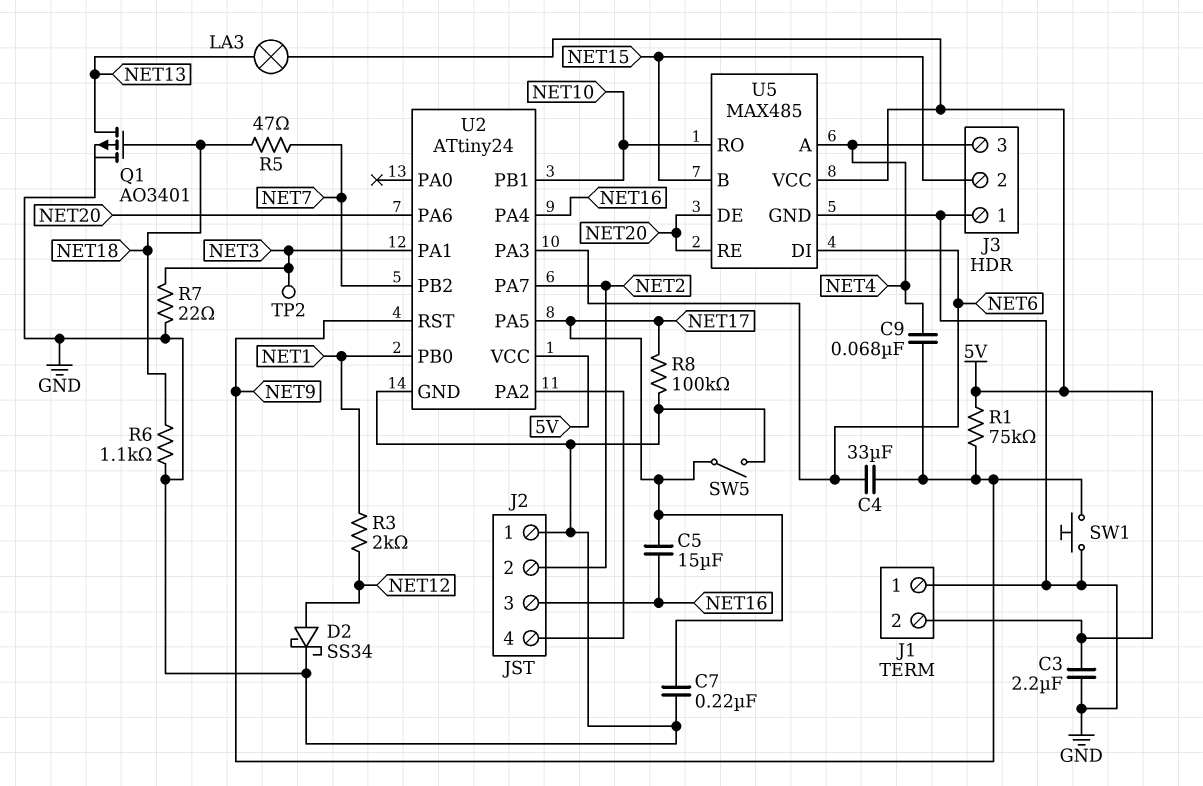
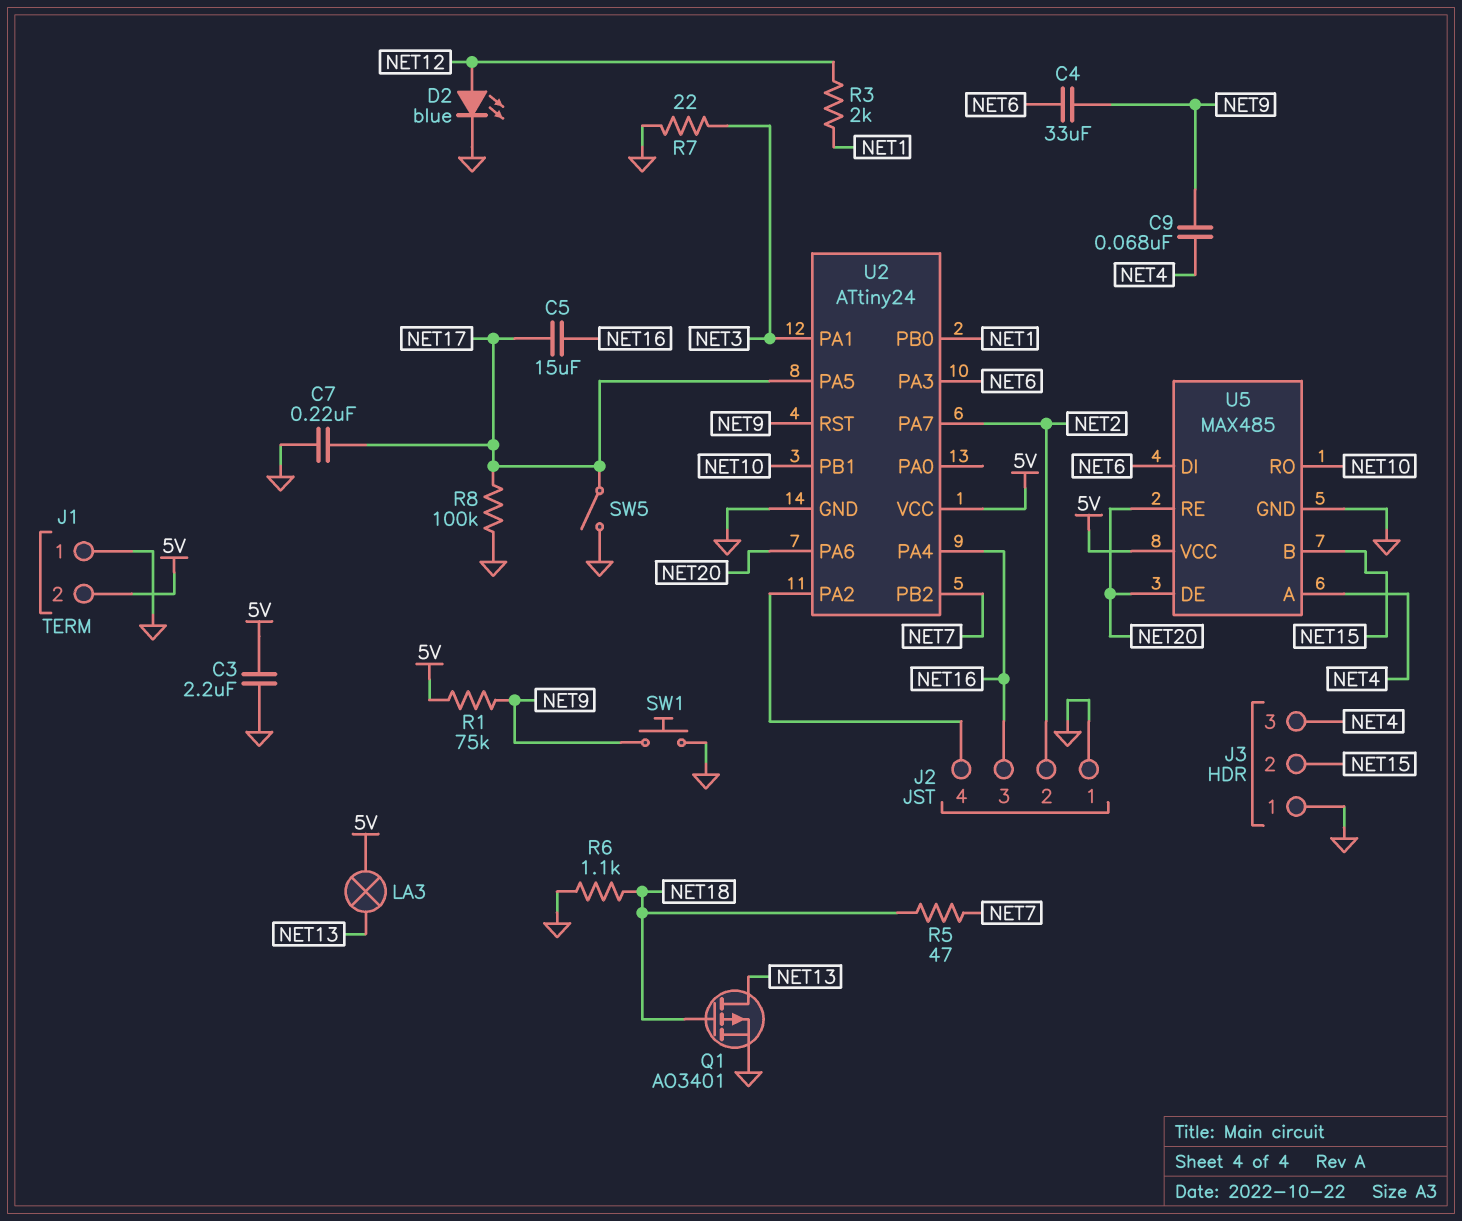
D2: schottky SS34 (A NET12, K GND) -> LED blue (A NET12, K GND)
TP2: test point (NET3) -> none

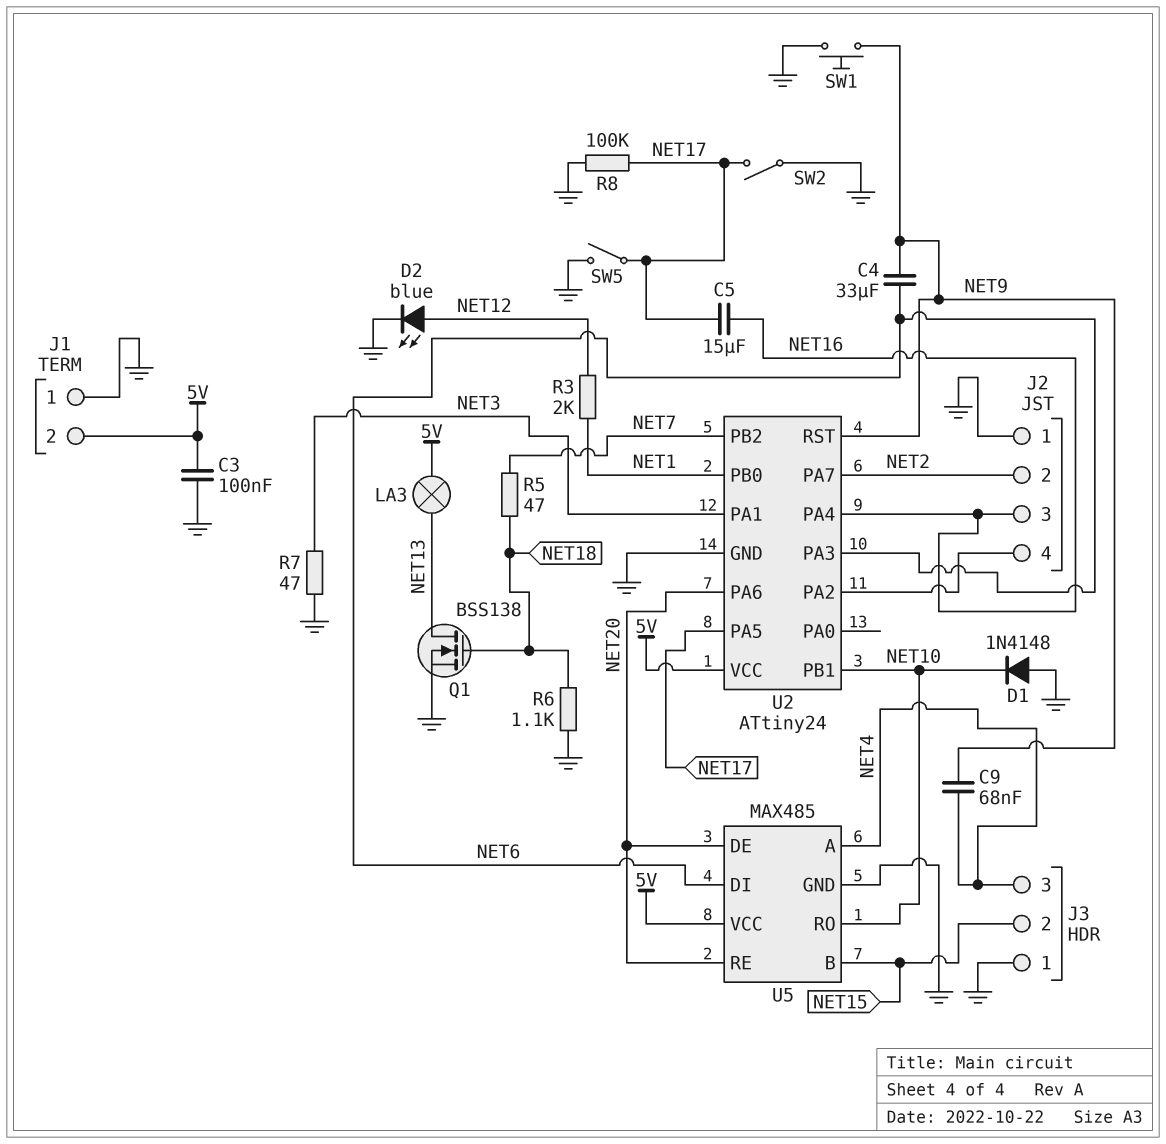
C3: 2.2uF (5V, GND) -> 100nF (5V, GND)
C7: 220nF (GND, NET17) -> none
D1: none -> diode 1N4148 (A GND, K NET10)
Q1: PMOS AO3401 (G NET18, D NET13, S GND) -> NMOS BSS138 (G NET18, D NET13, S GND)
R1: 75k (5V, NET9) -> none
R7: 22 (GND, NET3) -> 47 (GND, NET3)
SW2: none -> switch (GND, NET17)

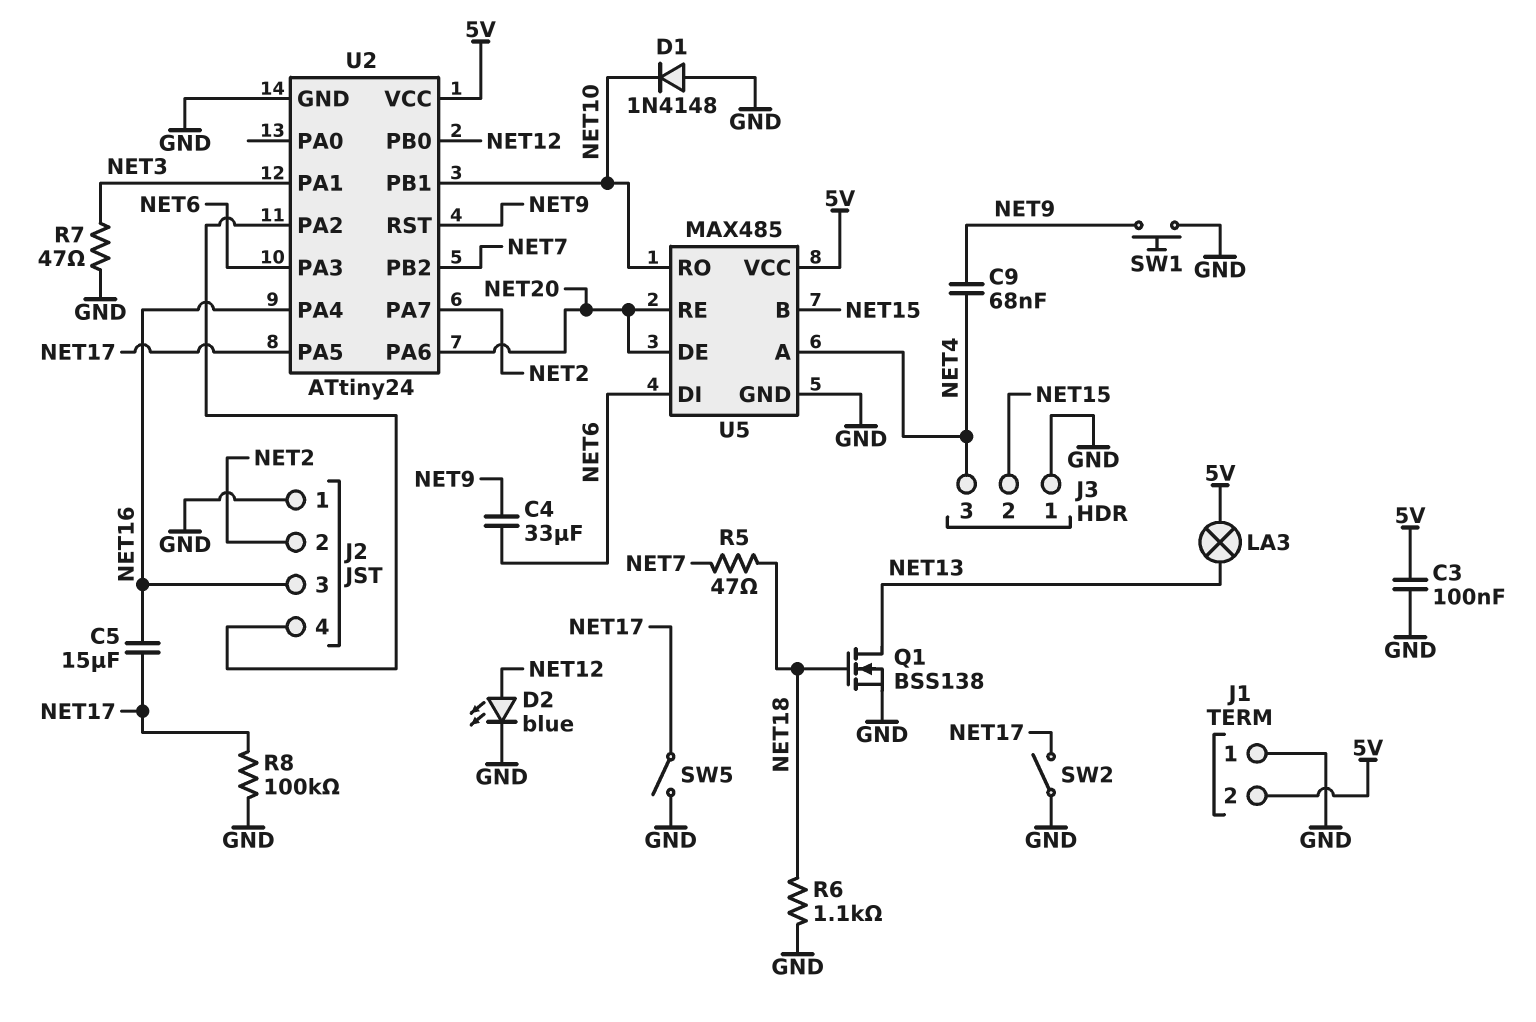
R3: 2k (NET1, NET12) -> none
U2 pin PB0: NET1 -> NET12

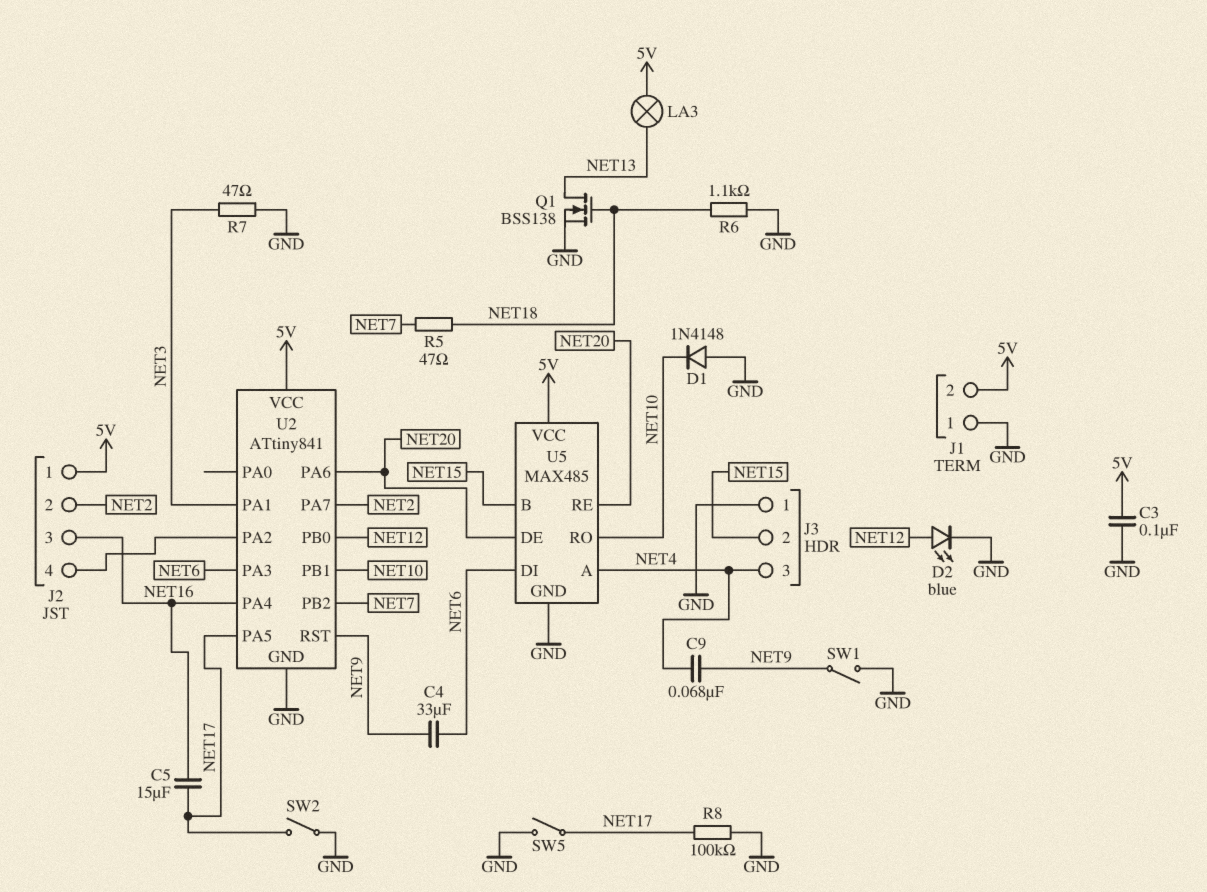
J2 pin 1: GND -> 5V
SW1: button (GND, NET9) -> switch (GND, NET9)
U2: ATtiny24 -> ATtiny841

